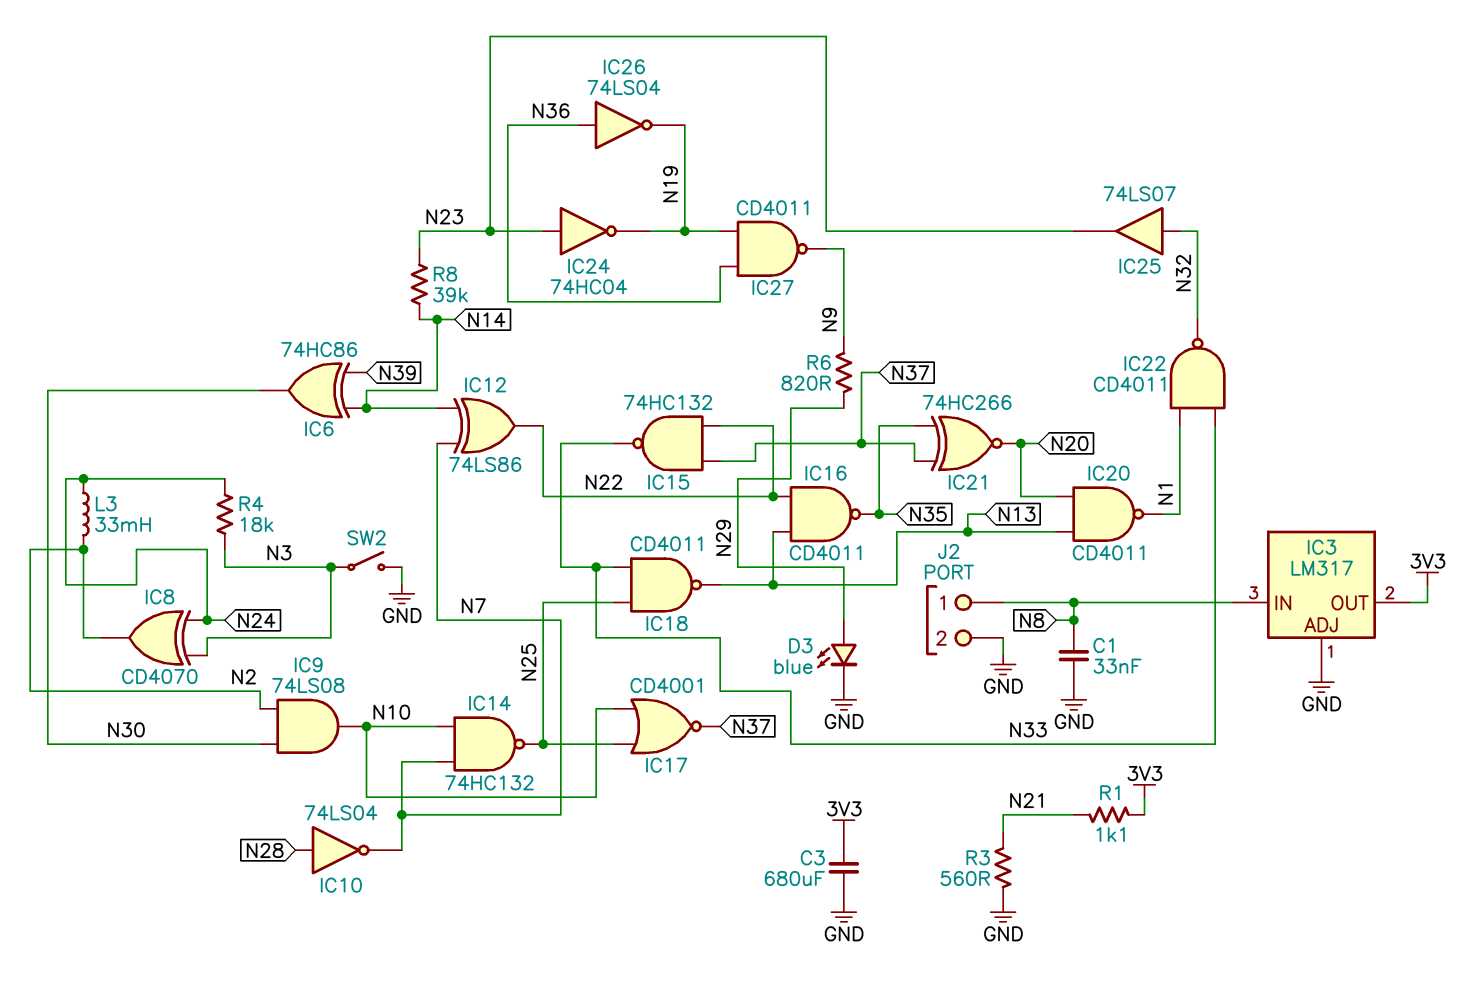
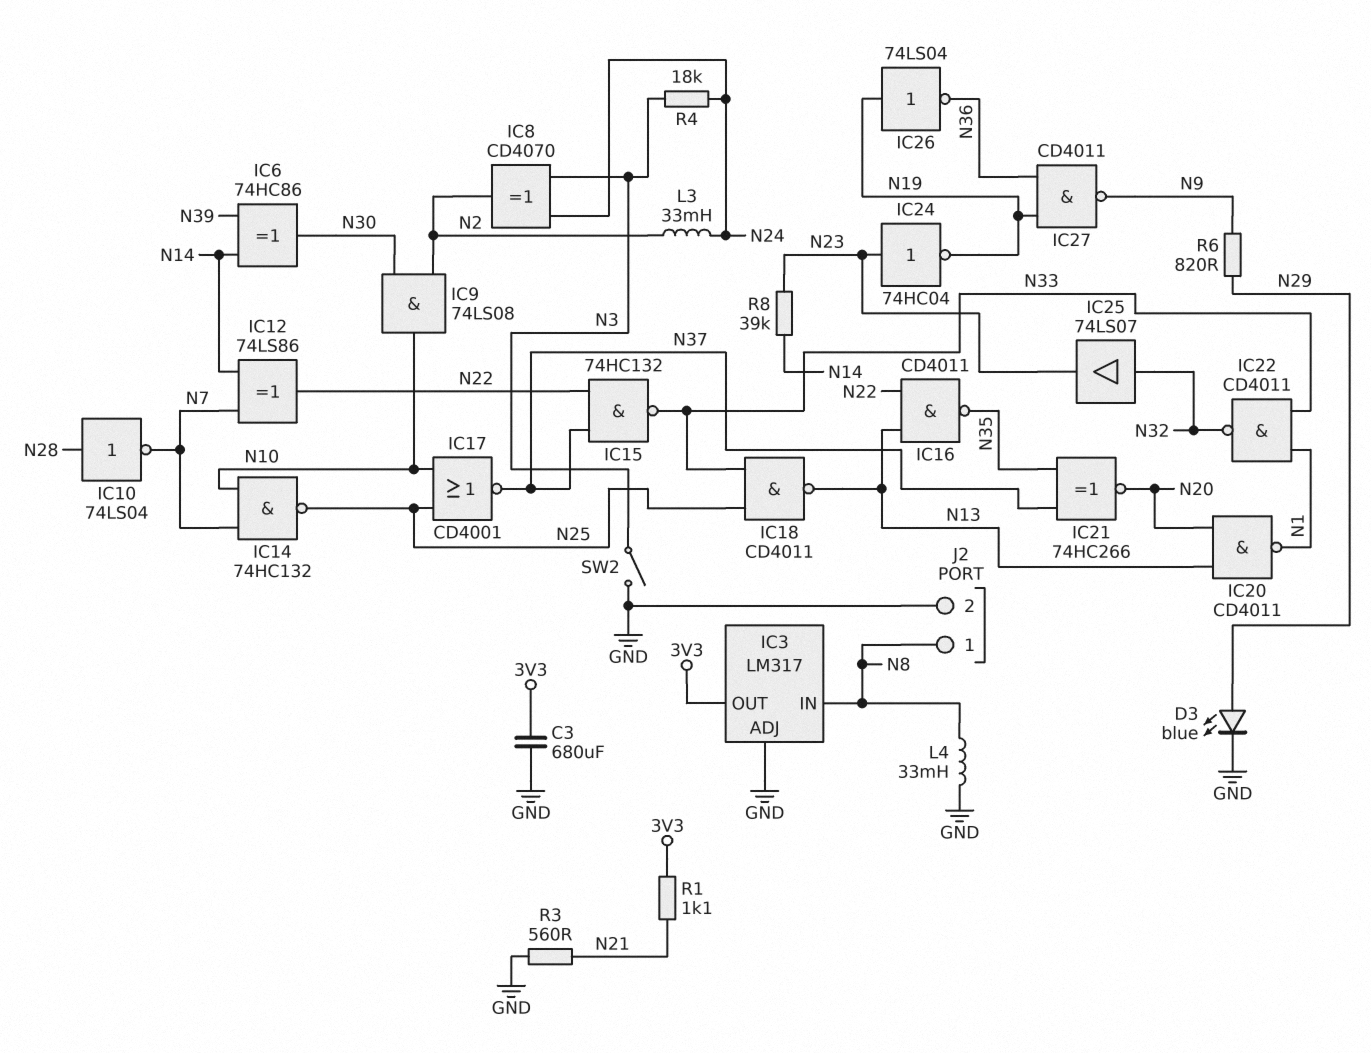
C1: 33nF (GND, N8) -> none
IC26: NOT 74LS04 (in N36, out N19) -> NOT 74LS04 (in N19, out N36)
L4: none -> 33mH (GND, N8)

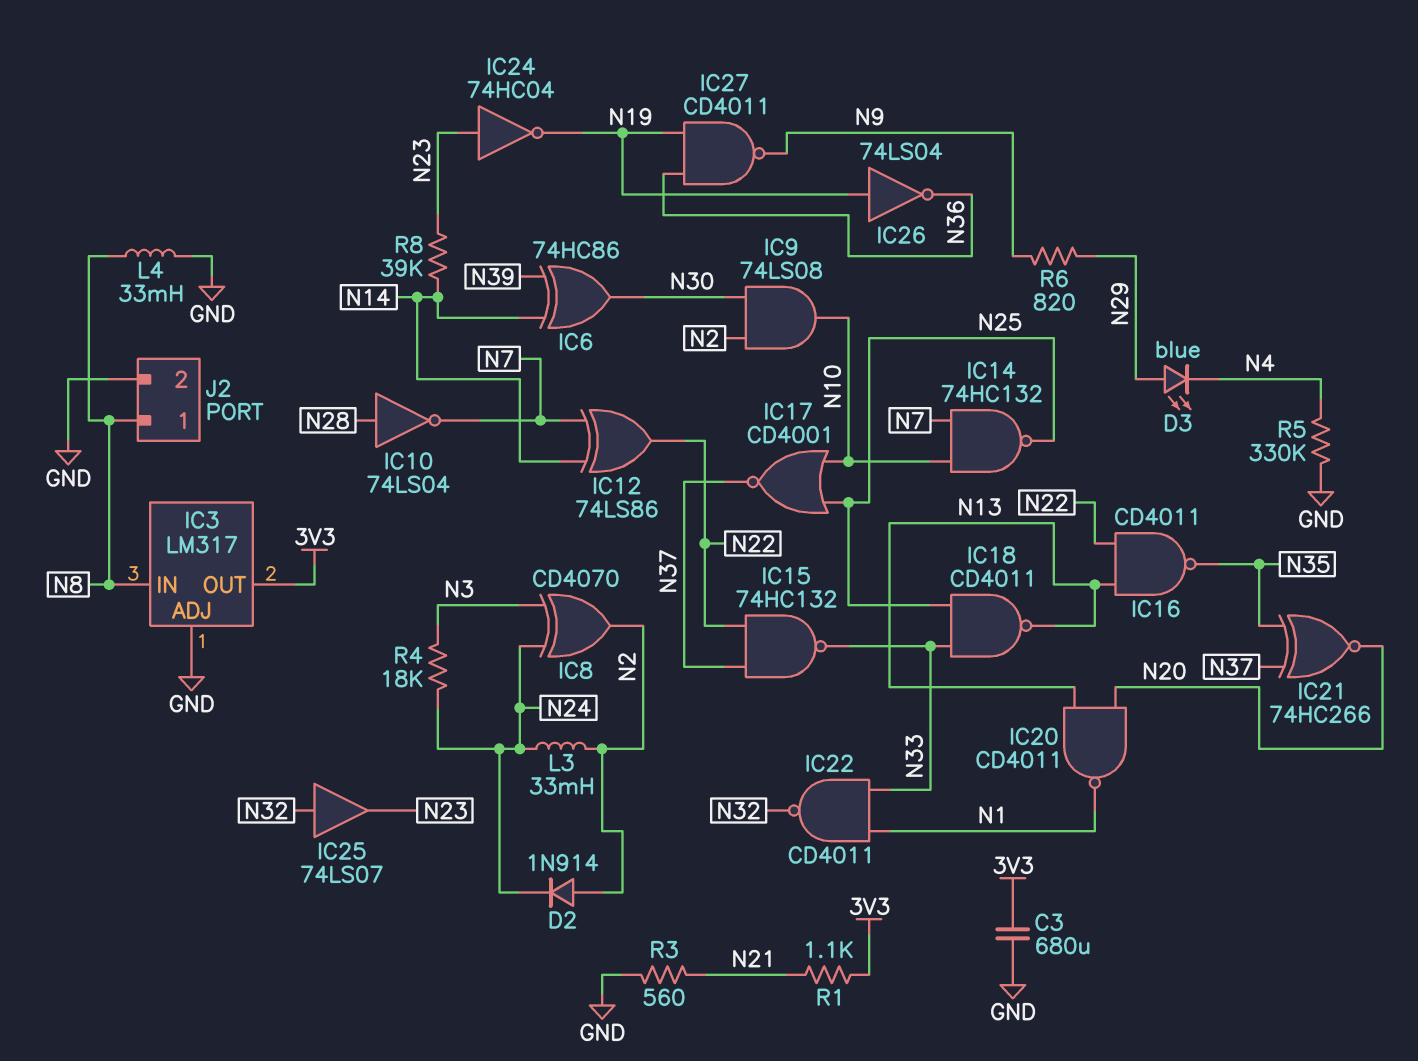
D2: none -> diode 1N914 (A N2, K N24)
D3: LED blue (A N29, K GND) -> LED blue (A N29, K N4)
R5: none -> 330k (GND, N4)
SW2: switch (GND, N3) -> none

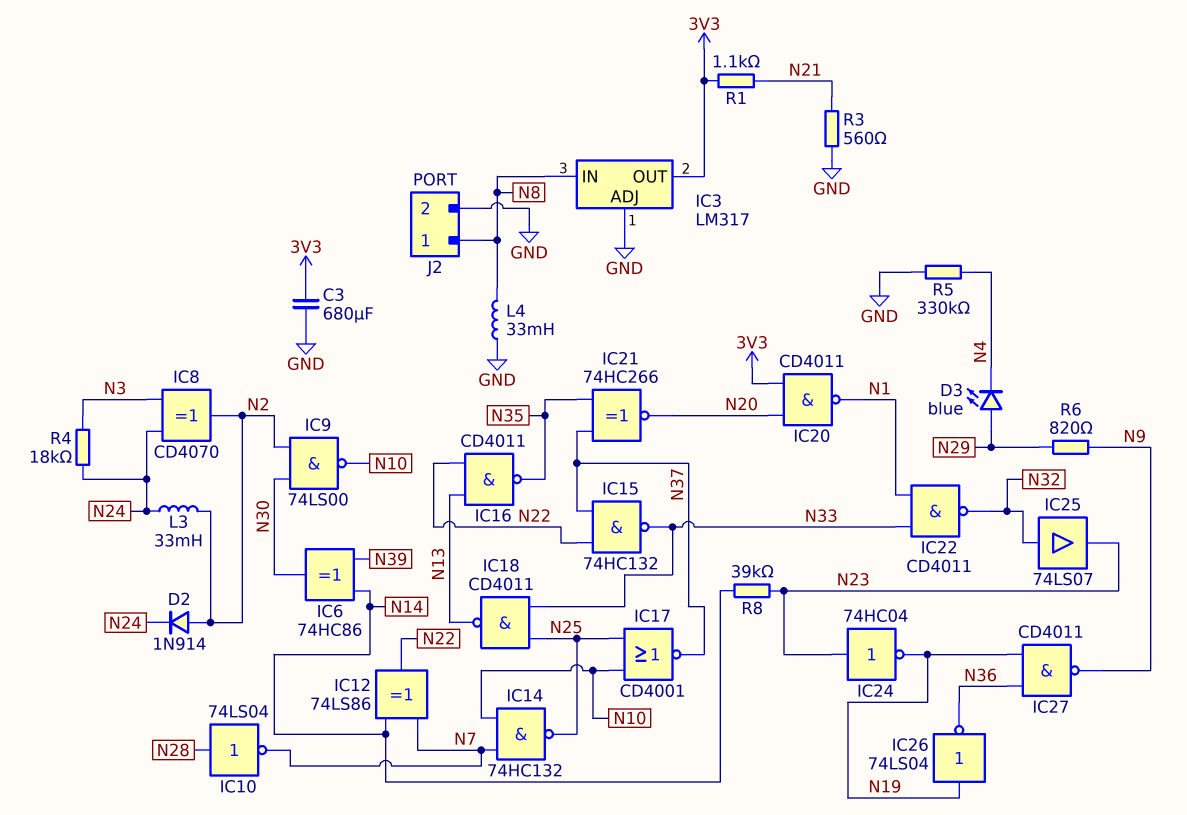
IC9: AND 74LS08 (in N2, in N30, out N10) -> NAND 74LS00 (in N2, in N30, out N10)
IC20: NAND CD4011 (in N13, in N20, out N1) -> NAND CD4011 (in 3V3, in N20, out N1)

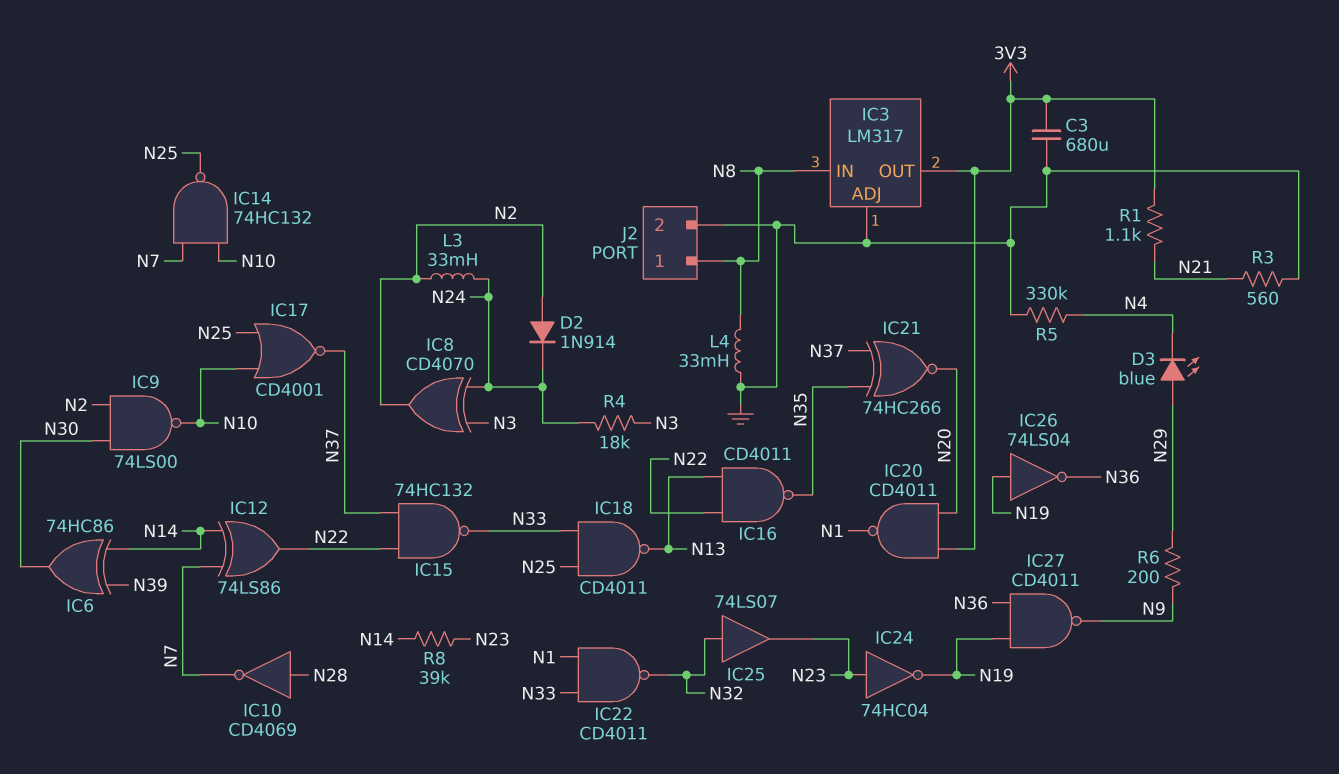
IC10: NOT 74LS04 (in N28, out N7) -> NOT CD4069 (in N28, out N7)
R6: 820 (N9, N29) -> 200 (N9, N29)

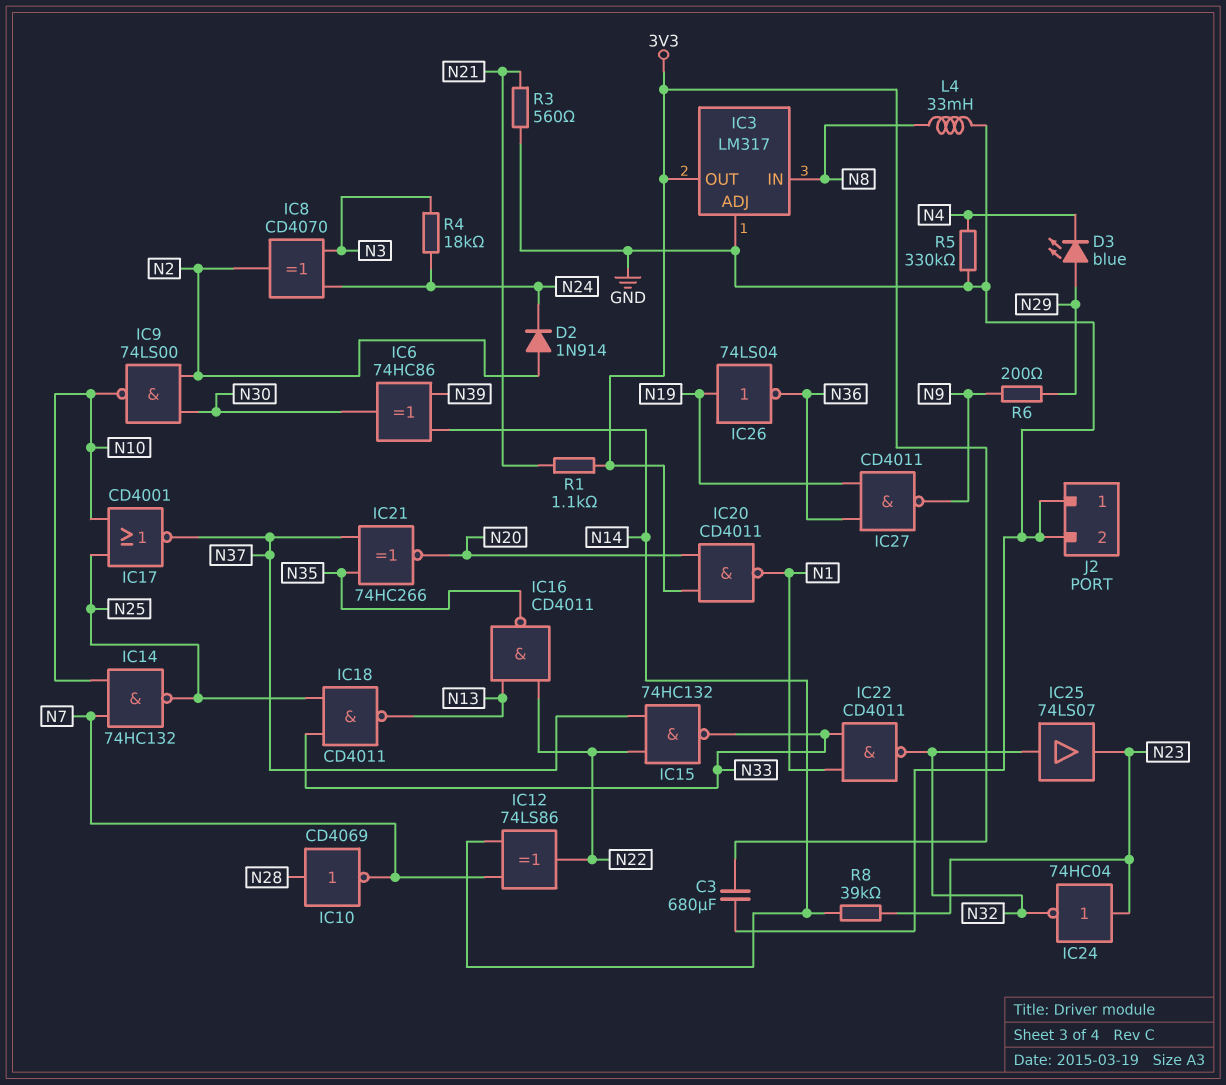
IC24: NOT 74HC04 (in N23, out N19) -> NOT 74HC04 (in N23, out N32)
J2 pin 1: N8 -> GND
L3: 33mH (N2, N24) -> none

